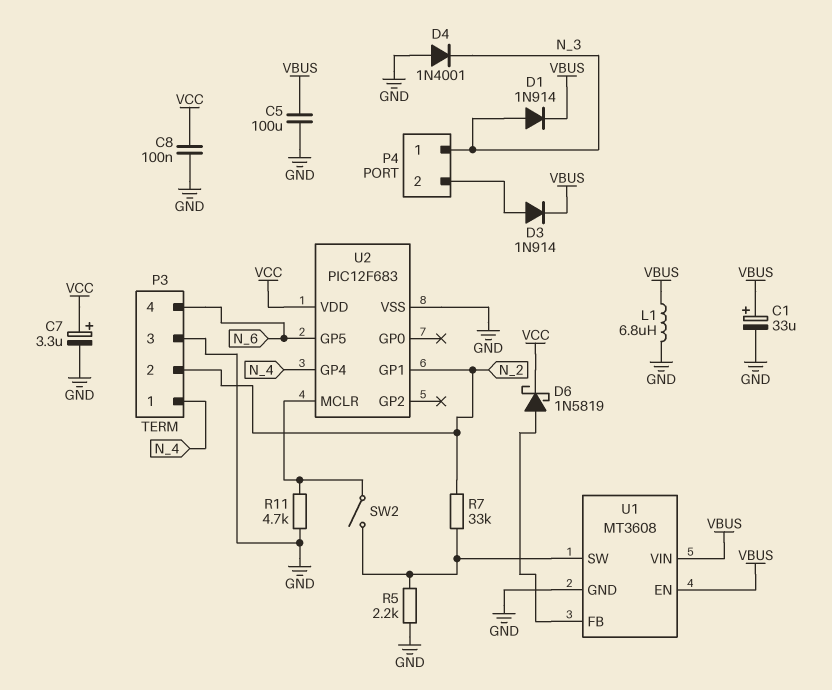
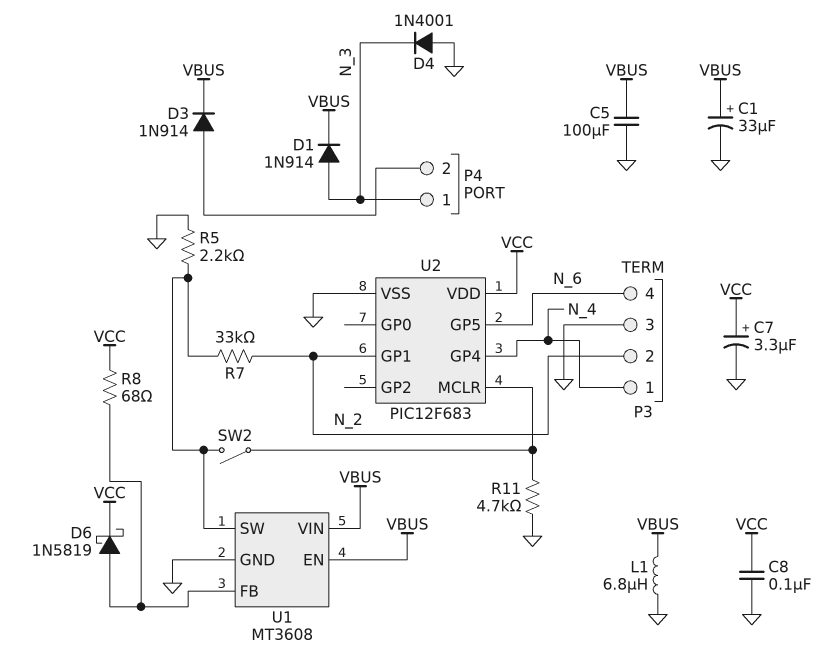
R8: none -> 68 (U1/FB, VCC)

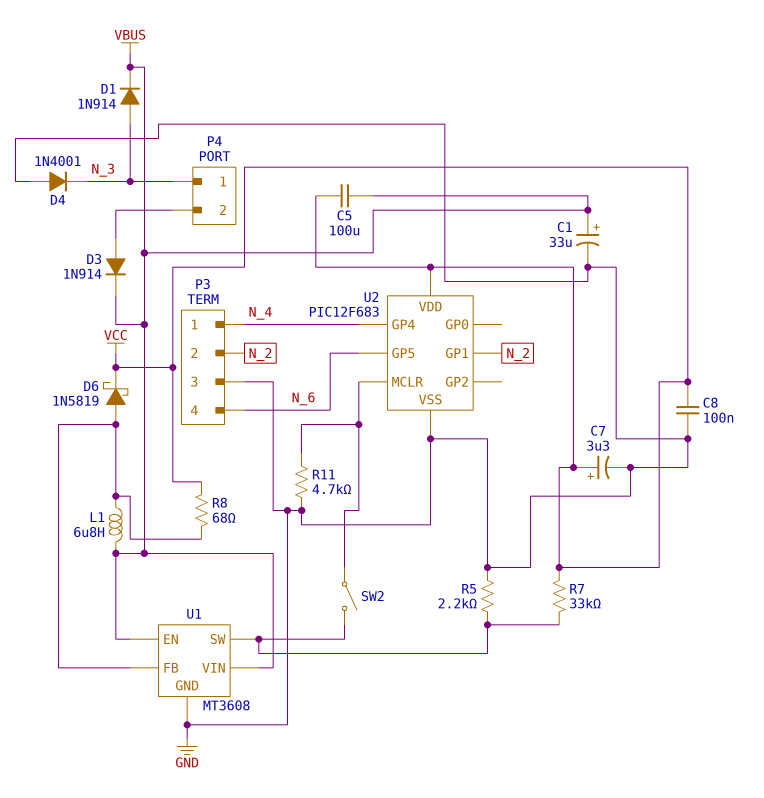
C5: 100uF (GND, VBUS) -> 100uF (VBUS, VCC)
L1: 6.8uH (GND, VBUS) -> 6.8uH (U1/FB, VBUS)
R7: 33k (N_2, U1/SW) -> 33k (U1/SW, VCC)

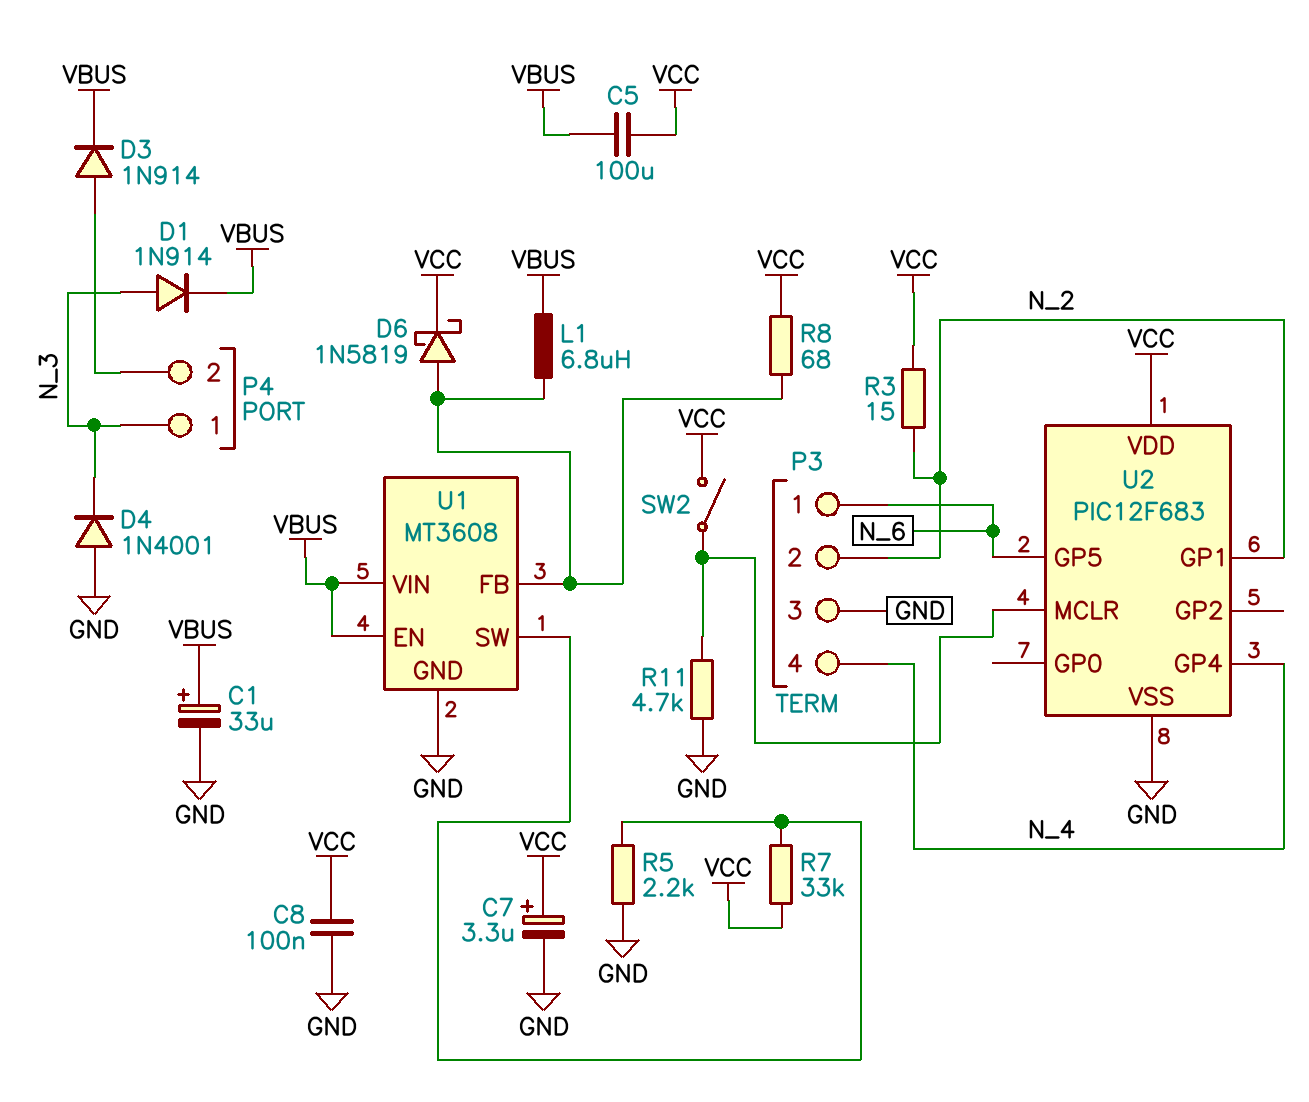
P3 pin 1: N_4 -> N_6
P3 pin 4: N_6 -> N_4
R3: none -> 15 (N_2, VCC)
SW2: switch (U1/SW, U2/MCLR) -> switch (U2/MCLR, VCC)

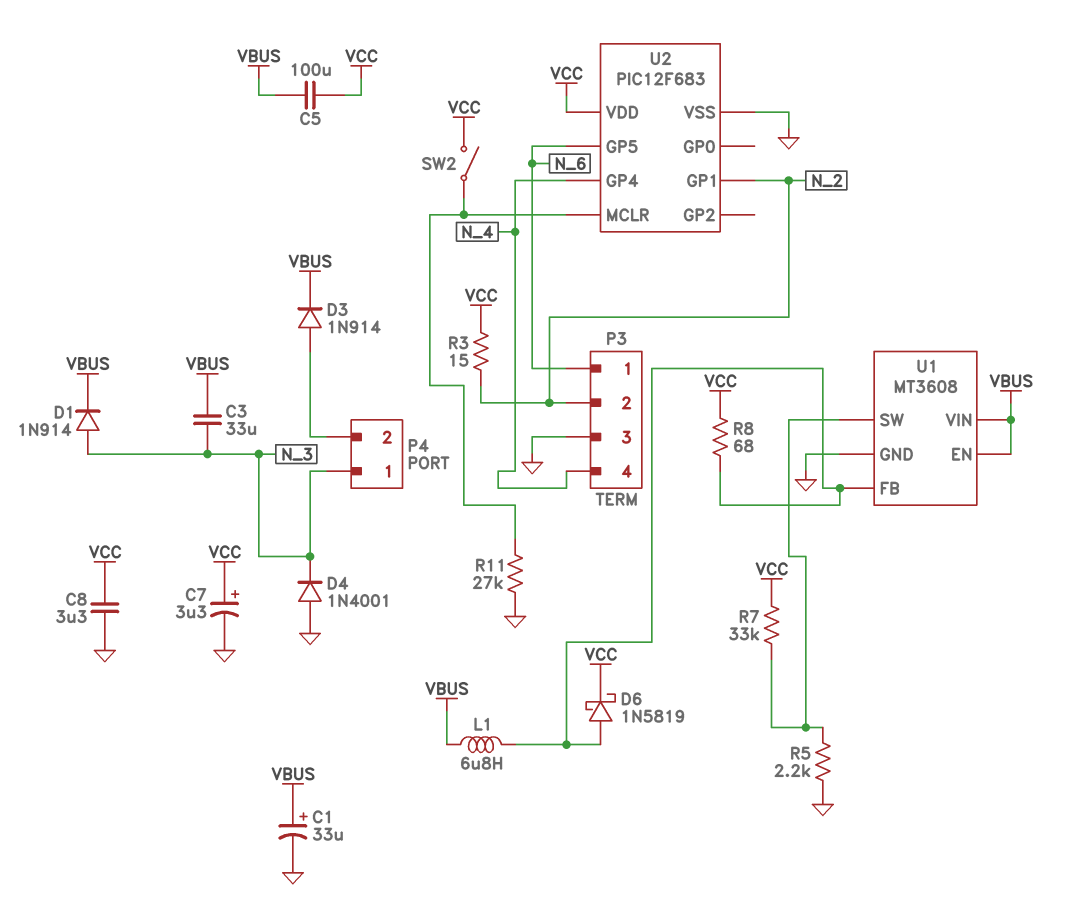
C3: none -> 33uF (N_3, VBUS)
C8: 100nF (GND, VCC) -> 3.3uF (GND, VCC)
R11: 4.7k (GND, U2/MCLR) -> 27k (GND, U2/MCLR)

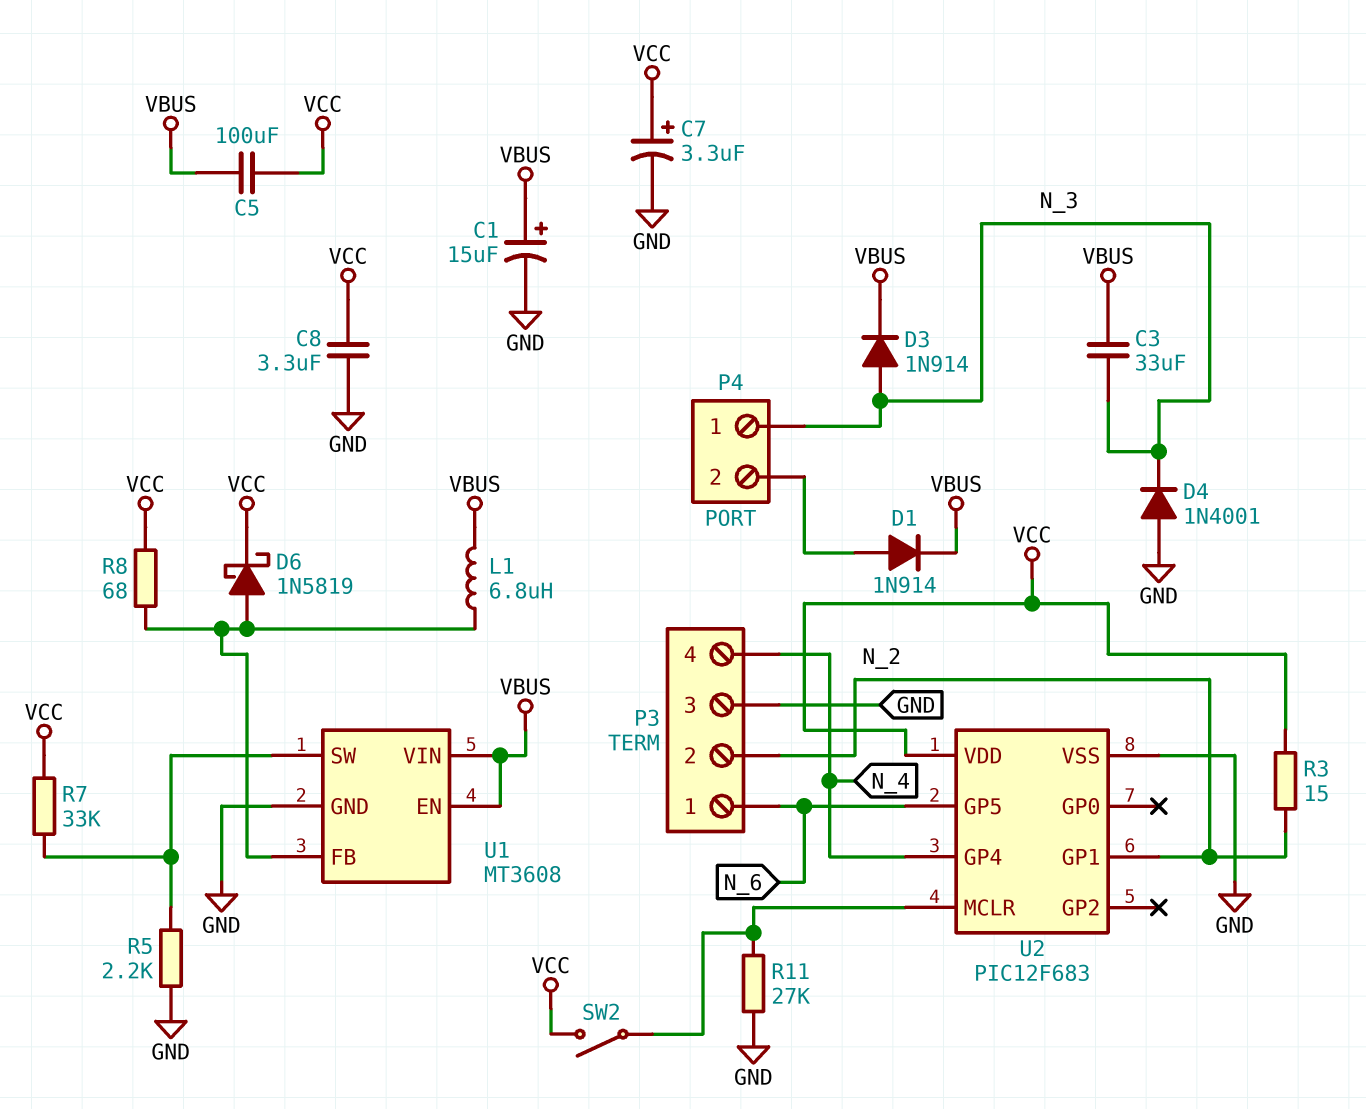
C1: 33uF (plus VBUS, minus GND) -> 15uF (plus VBUS, minus GND)
D1: diode 1N914 (A N_3, K VBUS) -> diode 1N914 (A P4/2, K VBUS)
D3: diode 1N914 (A P4/2, K VBUS) -> diode 1N914 (A N_3, K VBUS)

